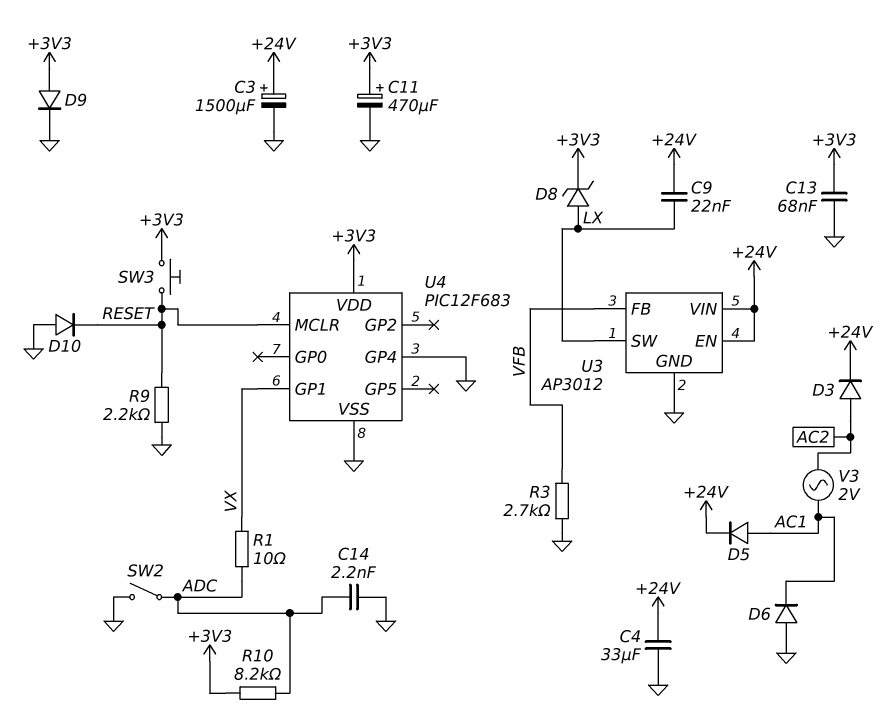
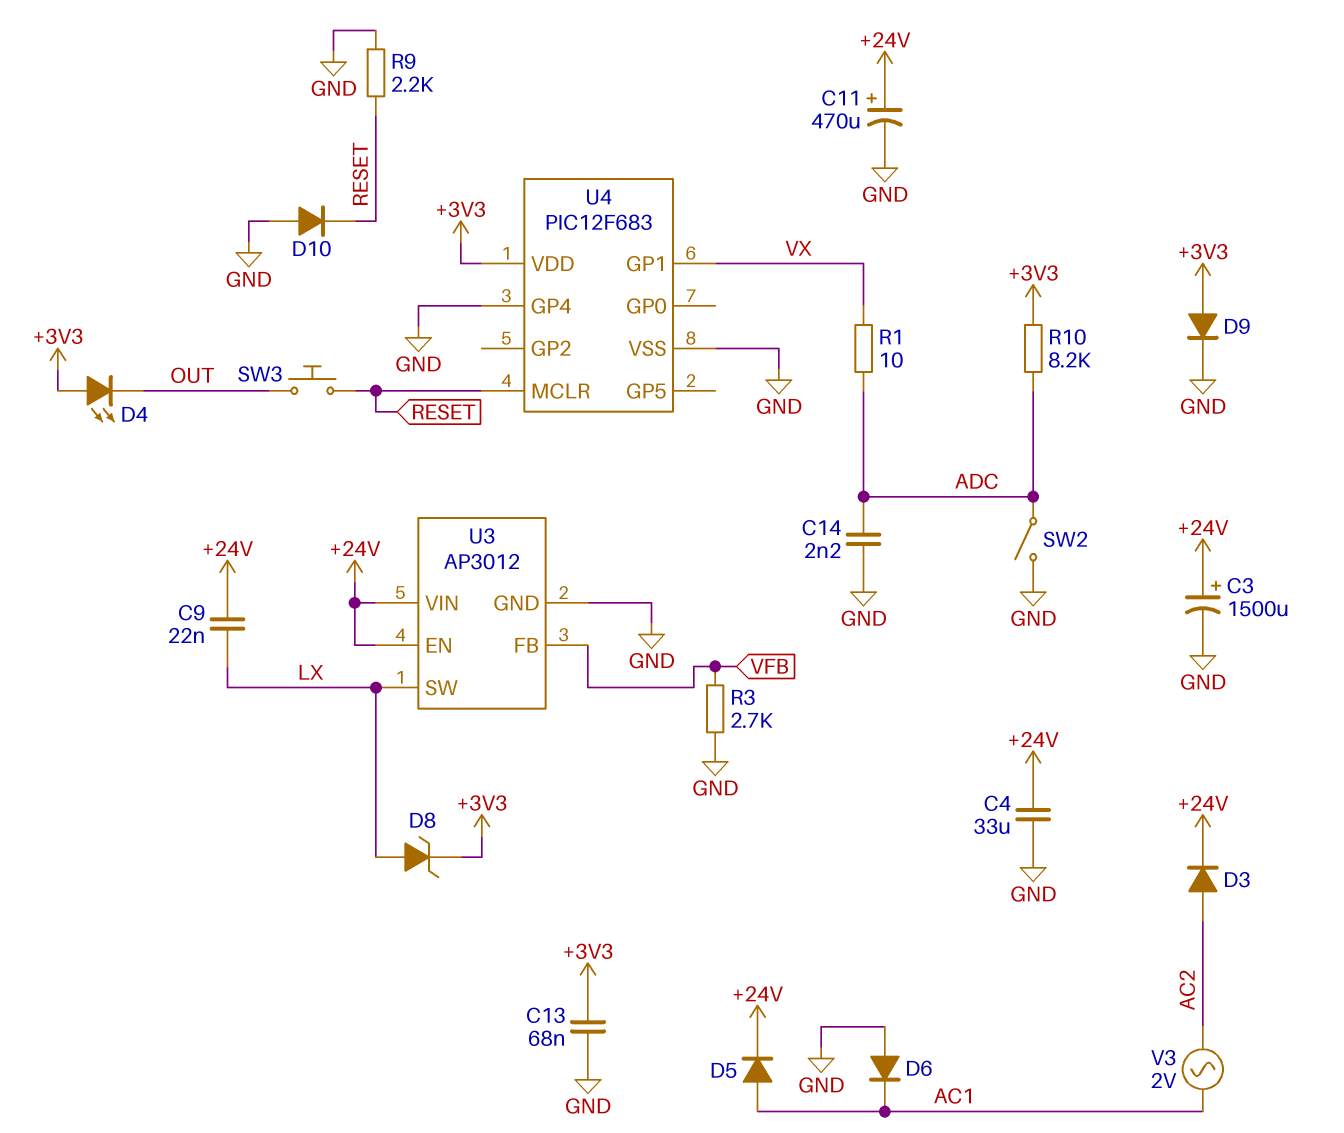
C11: 470uF (plus +3V3, minus GND) -> 470uF (plus +24V, minus GND)
D4: none -> LED (A +3V3, K OUT)
SW3: button (+3V3, RESET) -> button (OUT, RESET)

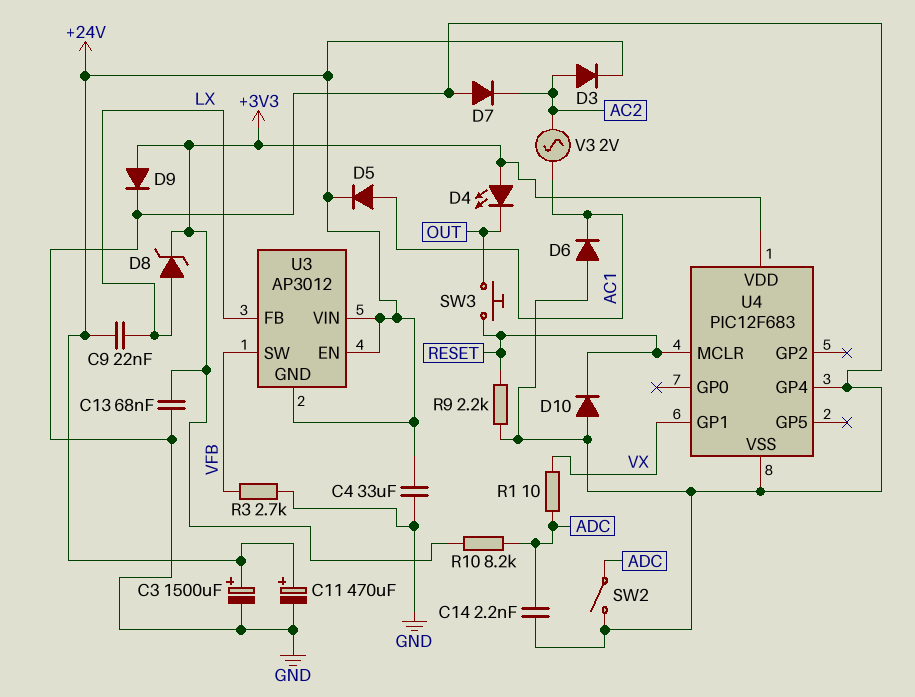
D7: none -> diode (A GND, K AC2)
U3 pin FB: VFB -> LX
U3 pin GND: GND -> +24V
U3 pin SW: LX -> VFB

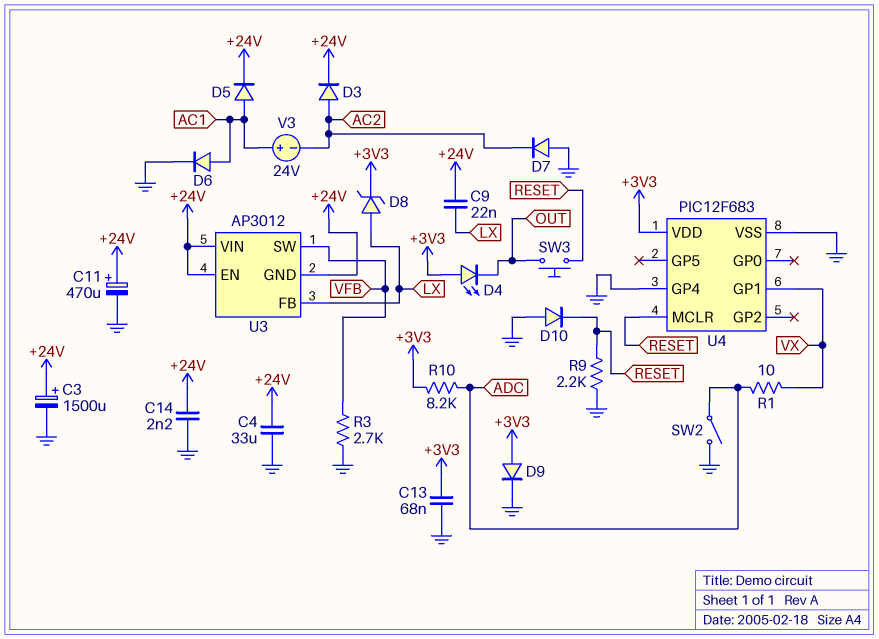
C14: 2.2nF (ADC, GND) -> 2.2nF (+24V, GND)
D6: diode (A GND, K AC1) -> diode (A AC1, K GND)
V3: AC 2V (AC1, AC2) -> 24V (plus AC1, minus AC2)

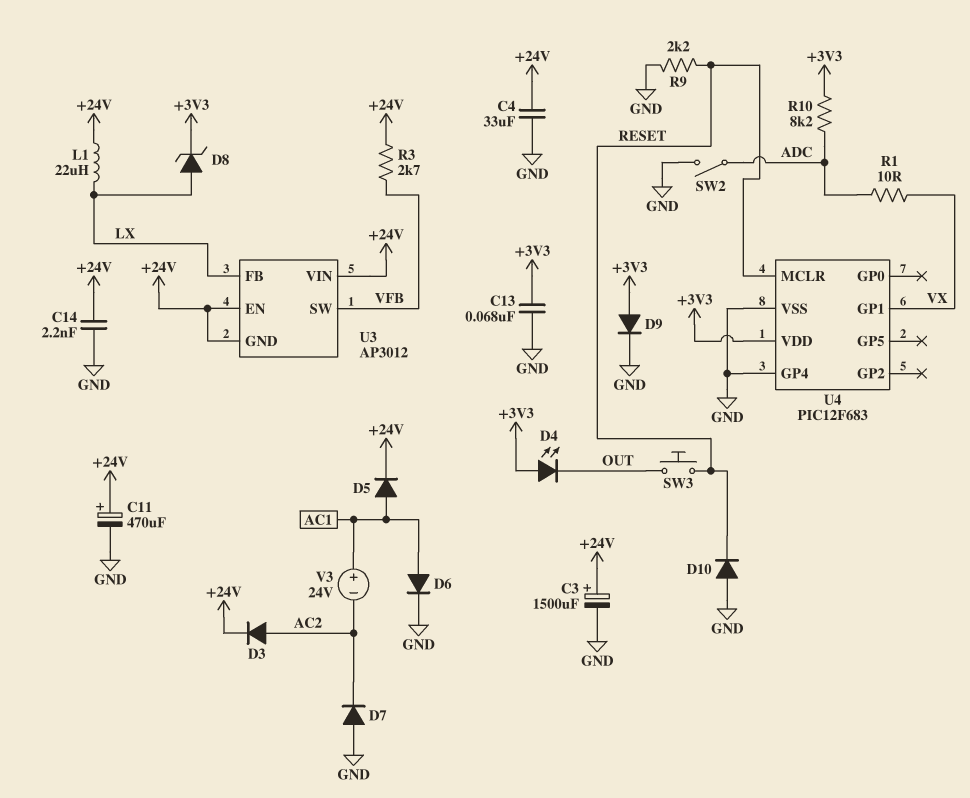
C9: 22nF (+24V, LX) -> none
L1: none -> 22uH (+24V, LX)
R3: 2.7k (GND, VFB) -> 2.7k (+24V, VFB)

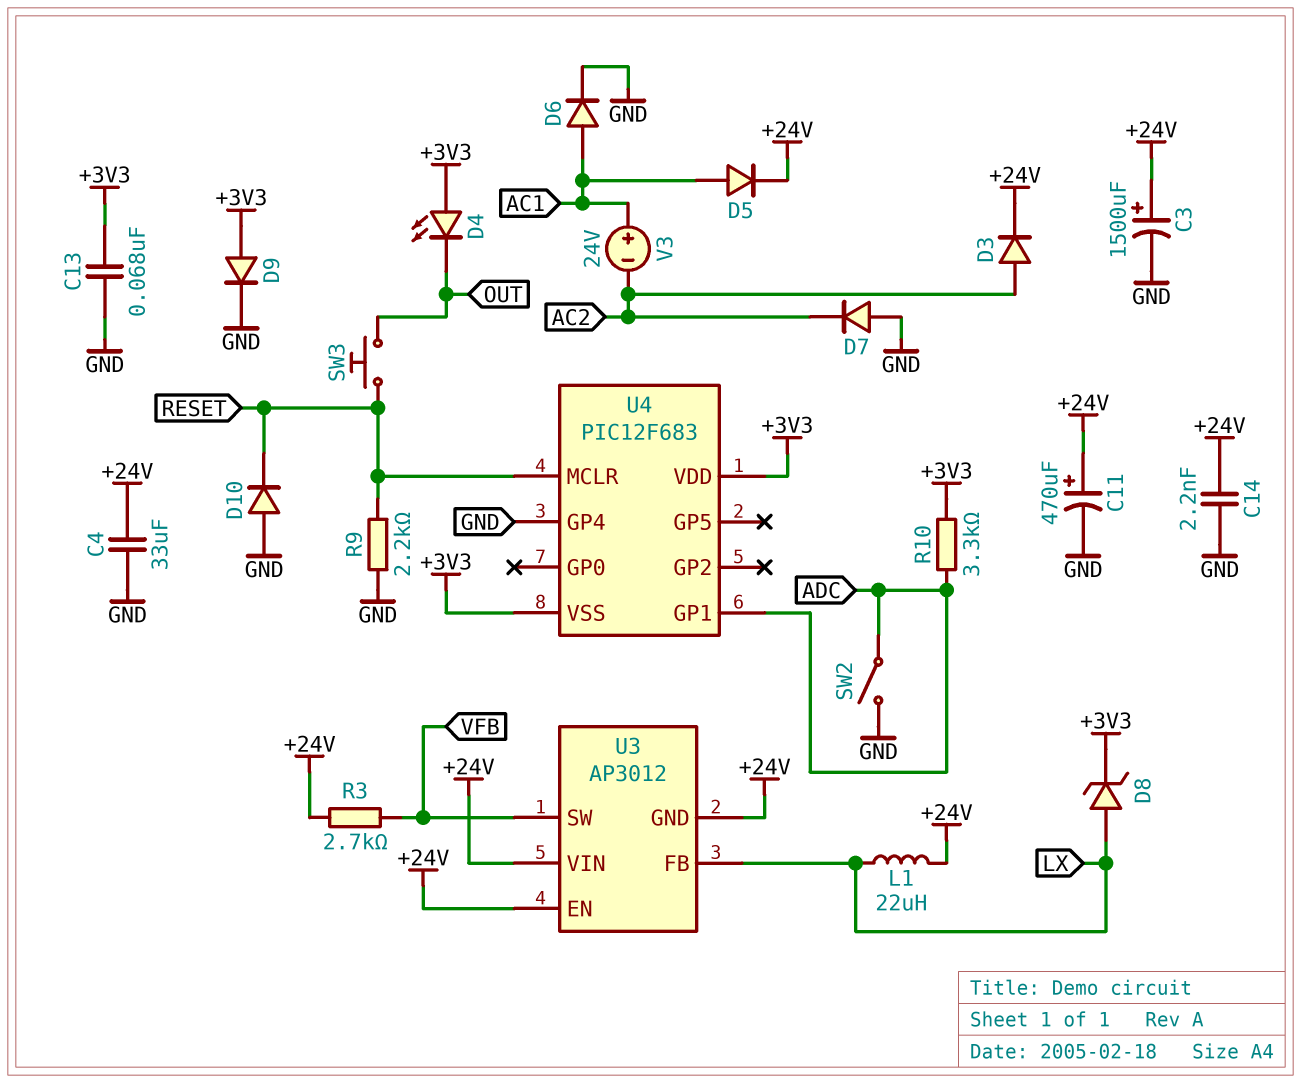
R1: 10 (ADC, VX) -> none
R10: 8.2k (+3V3, ADC) -> 3.3k (+3V3, ADC)
U4 pin GP1: VX -> ADC
U4 pin VSS: GND -> +3V3

